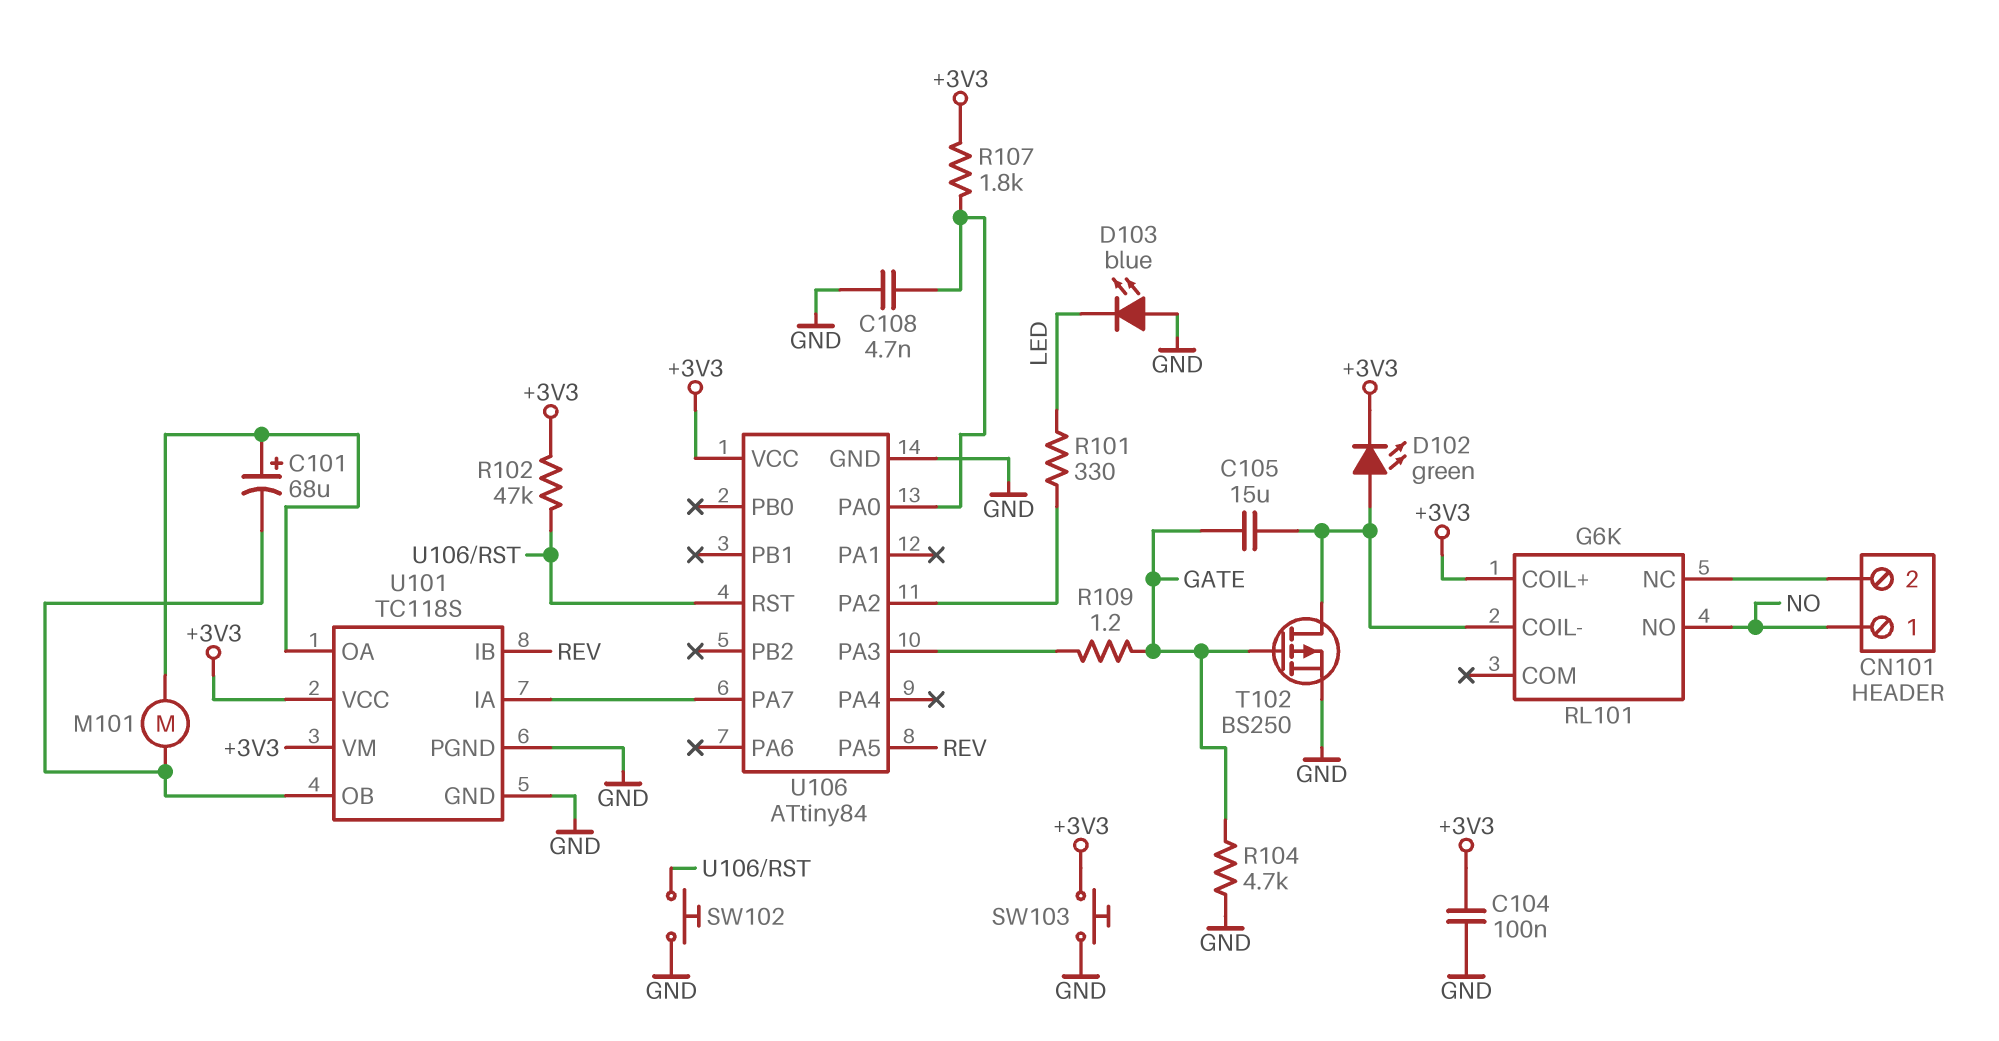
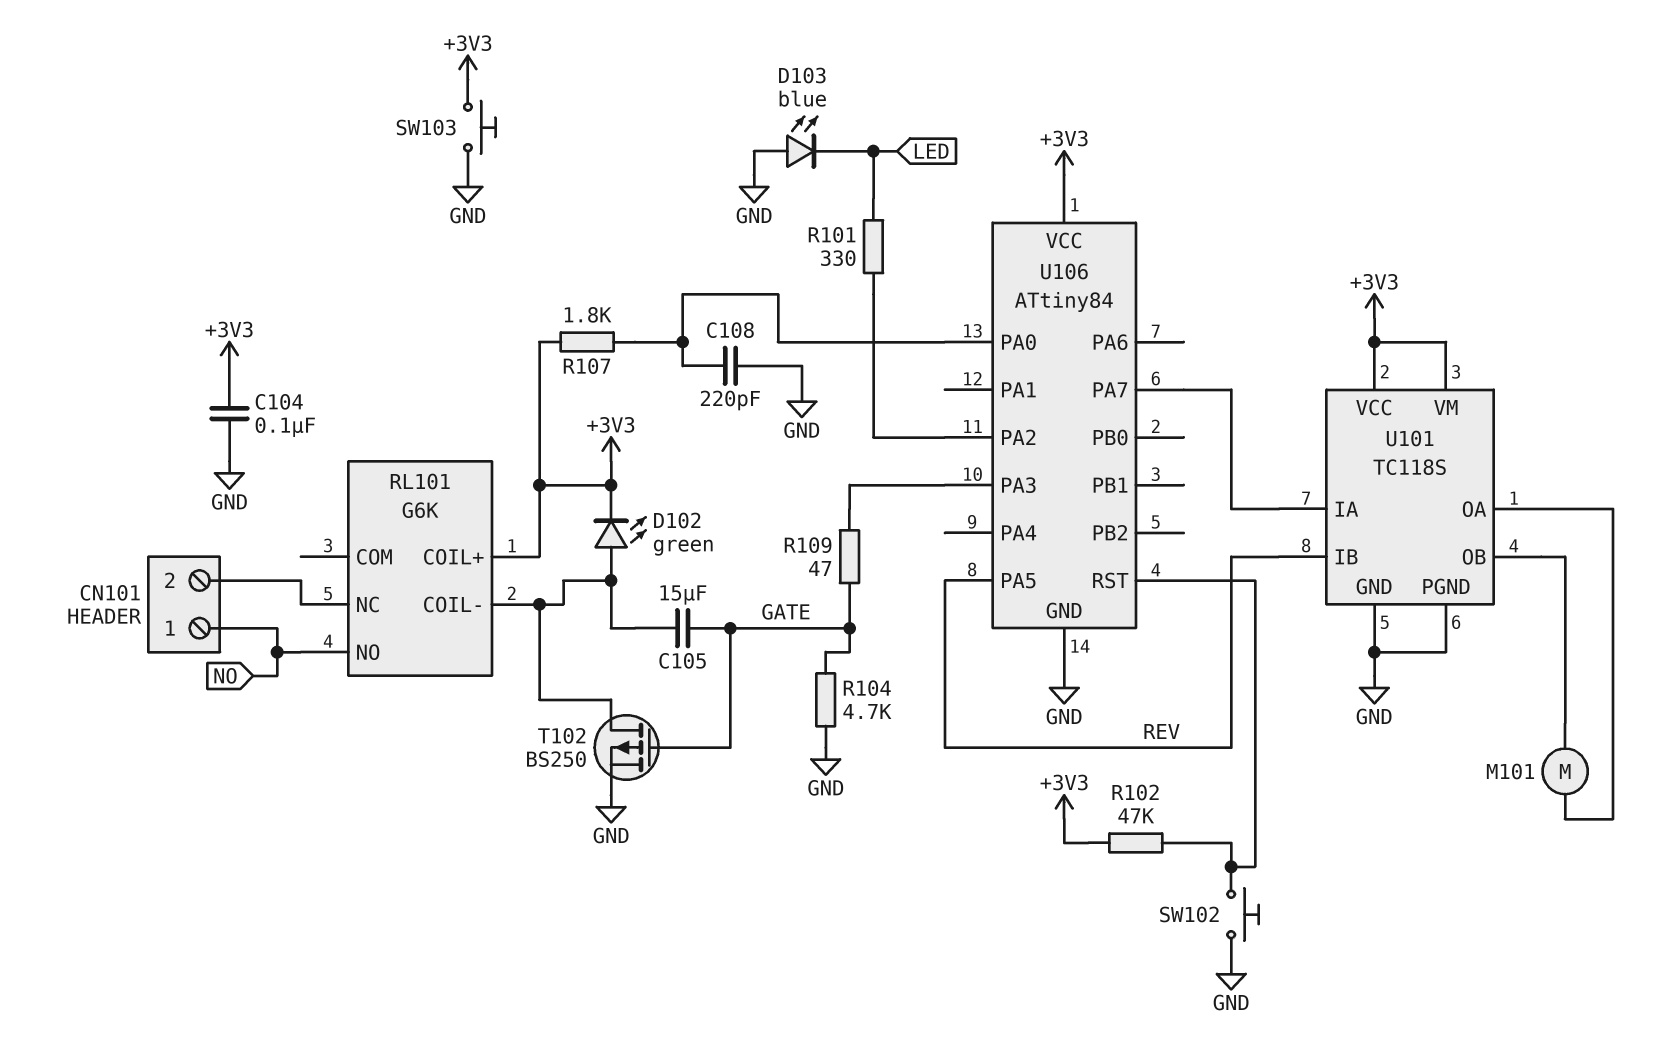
C101: 68uF (plus U101/OA, minus U101/OB) -> none
C108: 4.7nF (GND, U106/PA0) -> 220pF (GND, U106/PA0)
R109: 1.2 (GATE, U106/PA3) -> 47 (GATE, U106/PA3)

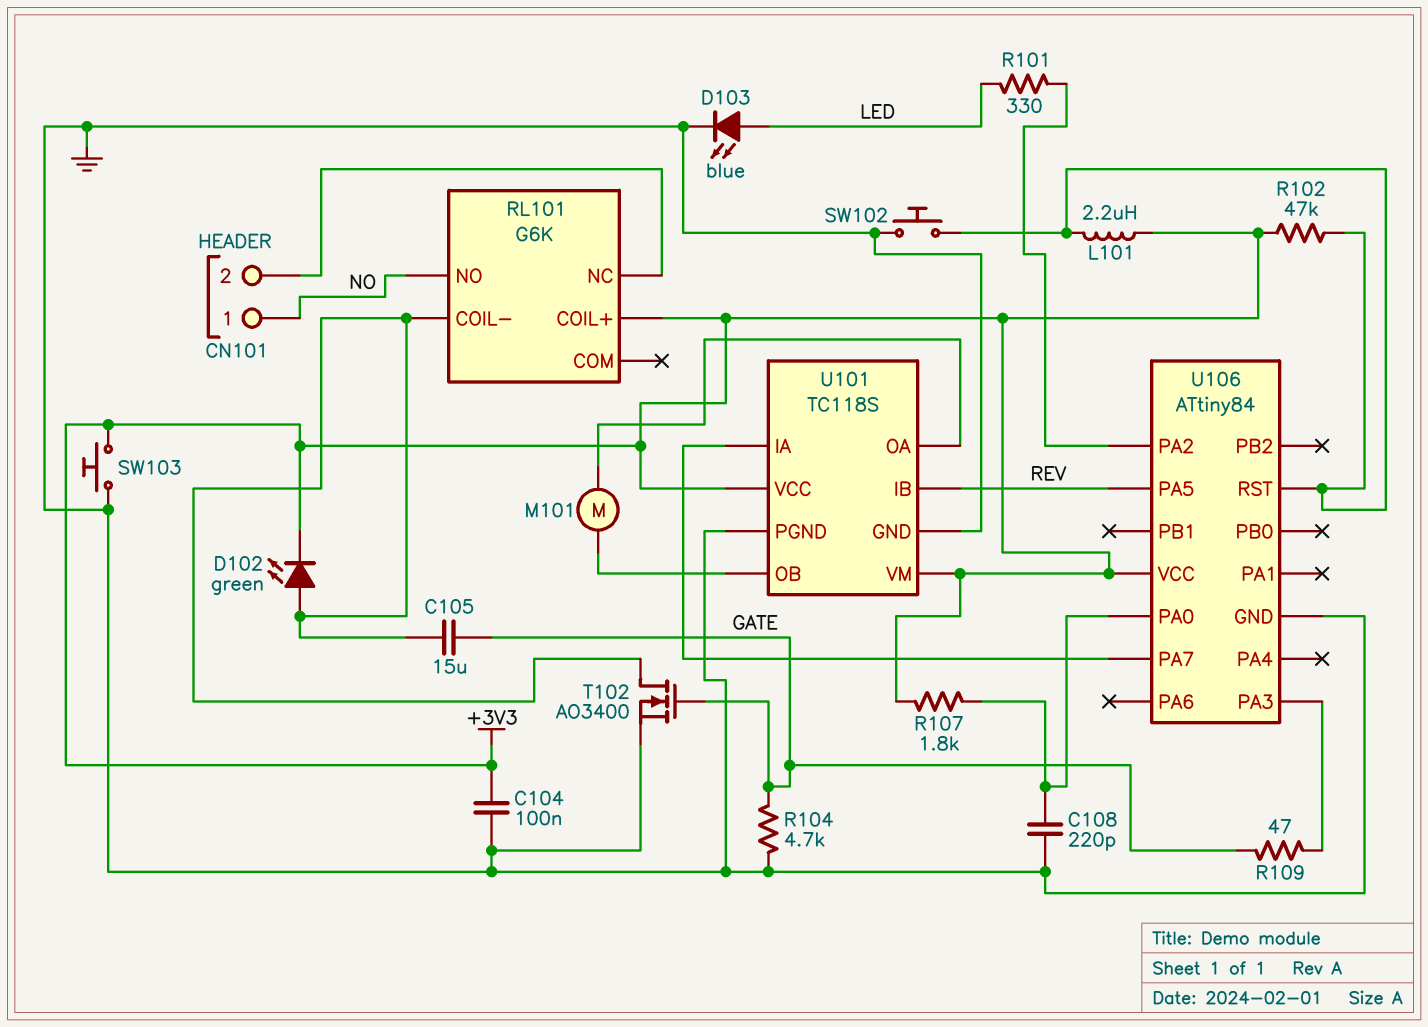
D103: LED blue (A GND, K LED) -> LED blue (A LED, K GND)
L101: none -> 2.2uH (+3V3, U106/RST)
T102: PMOS BS250 (G GATE, D RL101/COIL-, S GND) -> NMOS AO3400 (G GATE, D RL101/COIL-, S GND)

